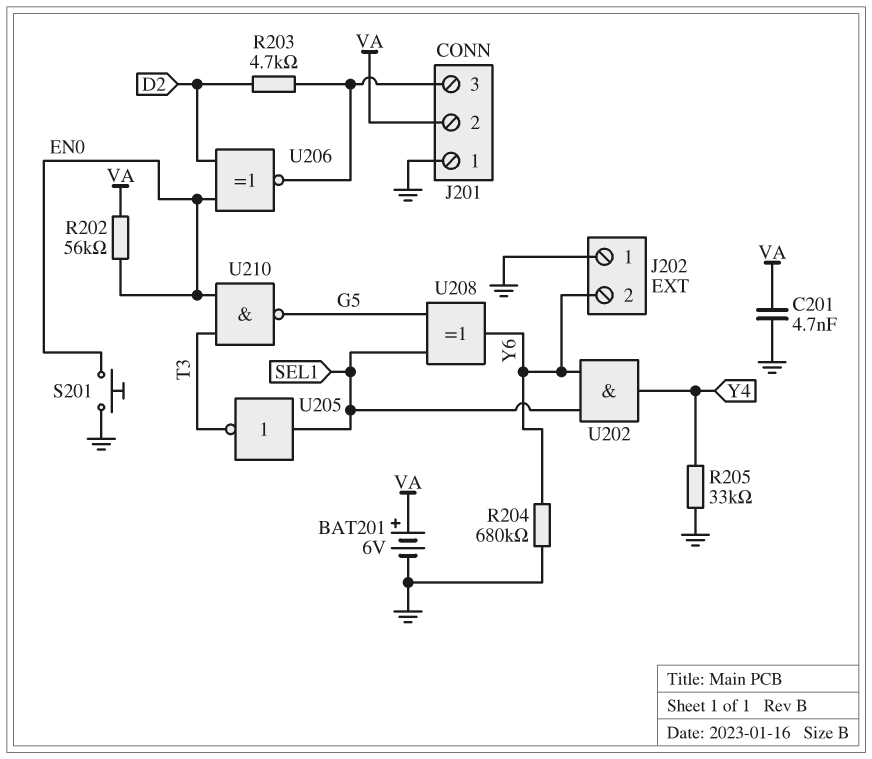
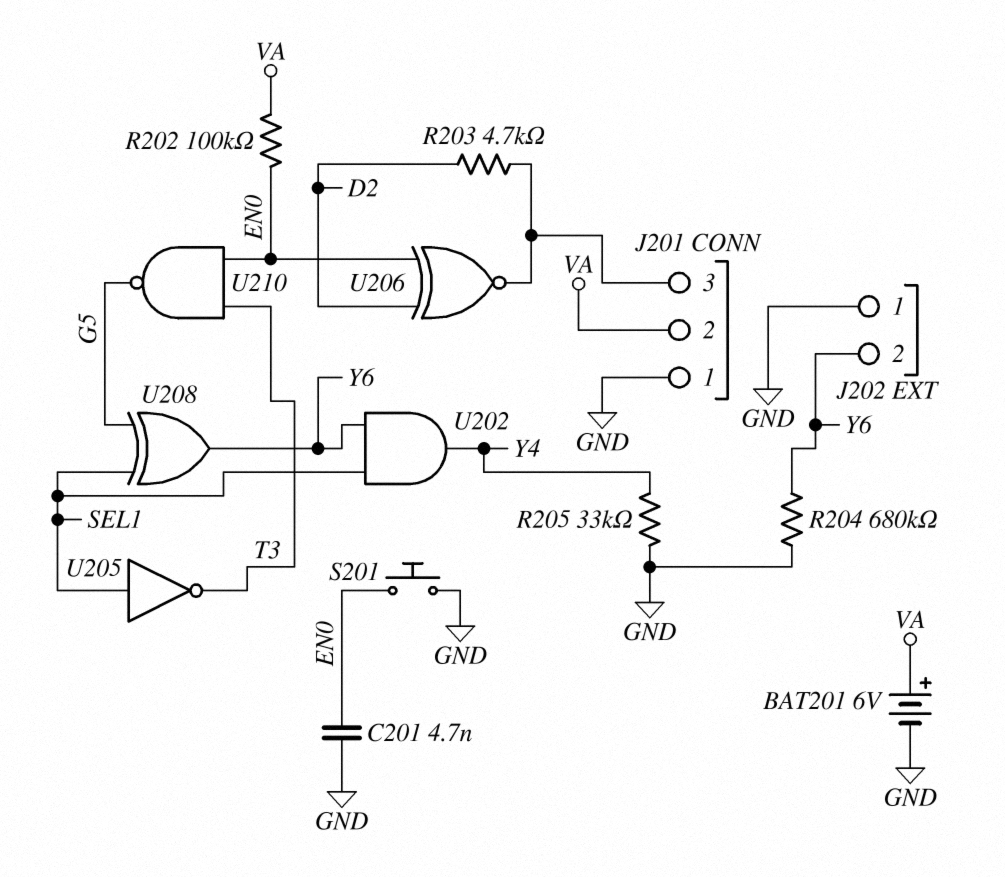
C201: 4.7nF (GND, VA) -> 4.7nF (EN0, GND)
R202: 56k (EN0, VA) -> 100k (EN0, VA)

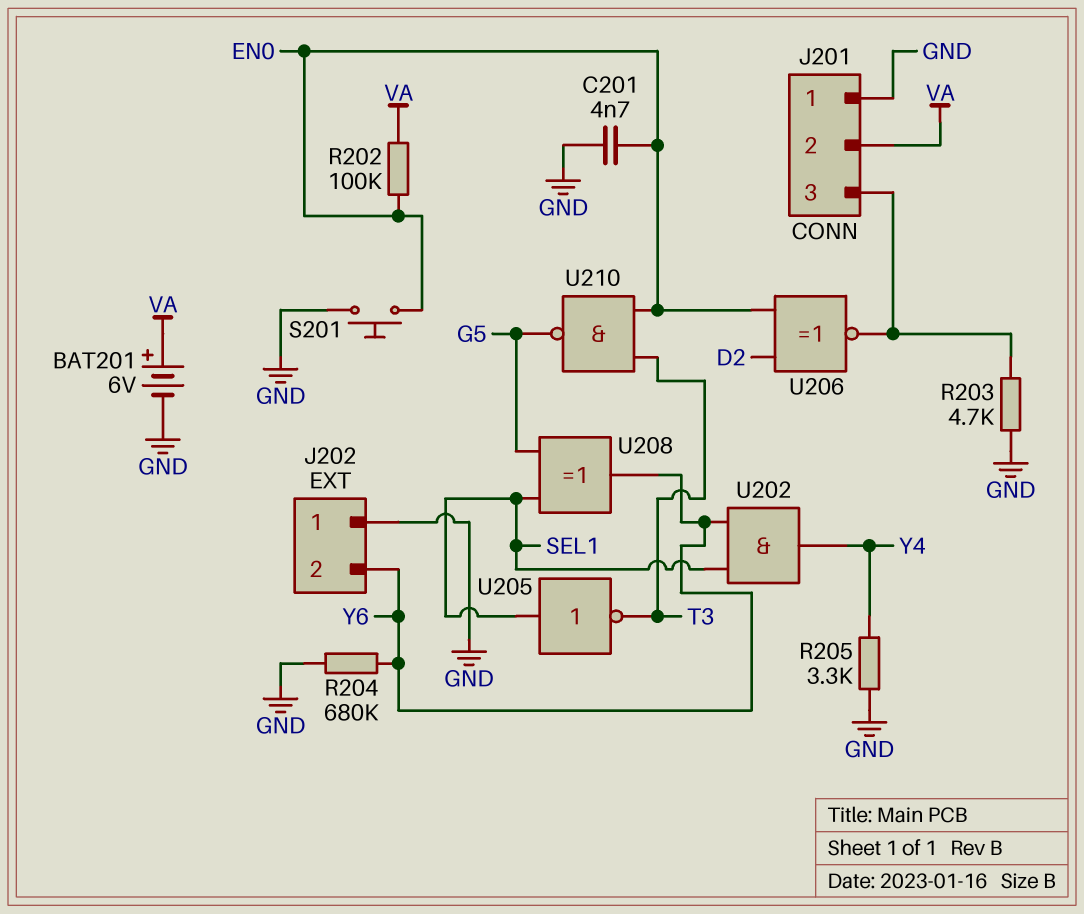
R203: 4.7k (D2, J201/3) -> 4.7k (GND, J201/3)
R205: 33k (GND, Y4) -> 3.3k (GND, Y4)

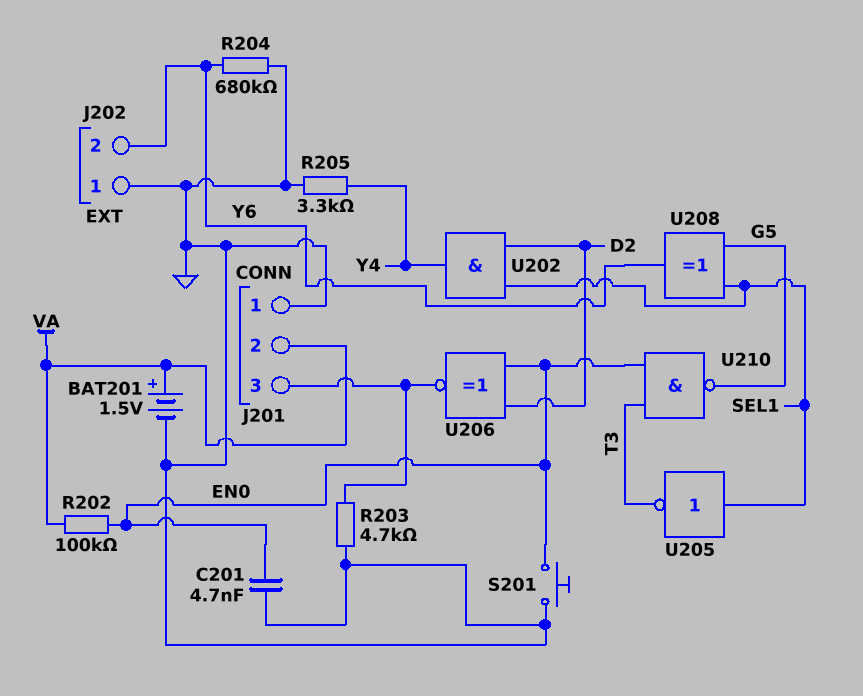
BAT201: 6V (plus VA, minus GND) -> 1.5V (plus VA, minus GND)
U202: AND (in SEL1, in Y6, out Y4) -> AND (in D2, in SEL1, out Y4)

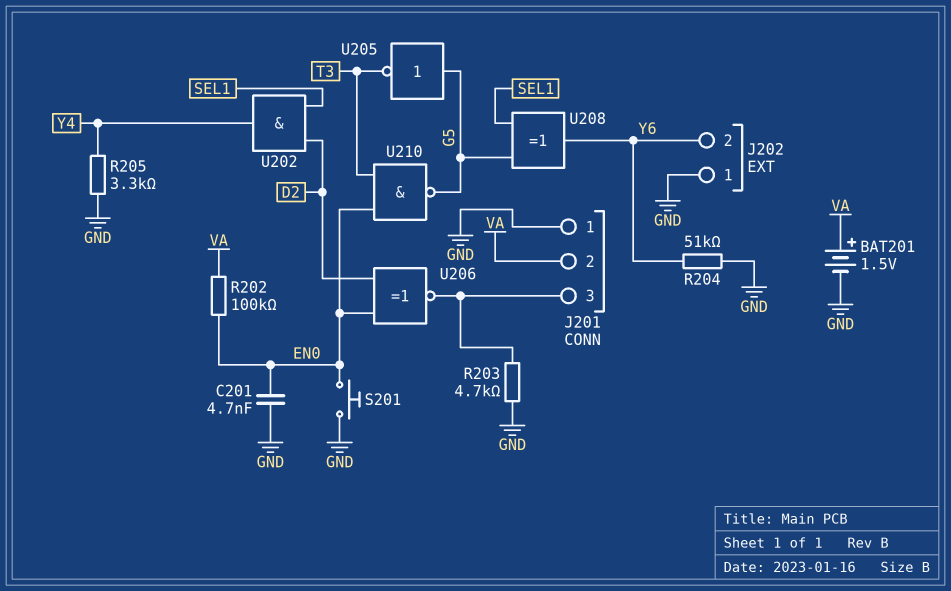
R204: 680k (GND, Y6) -> 51k (GND, Y6)
U205: NOT (in SEL1, out T3) -> NOT (in G5, out T3)

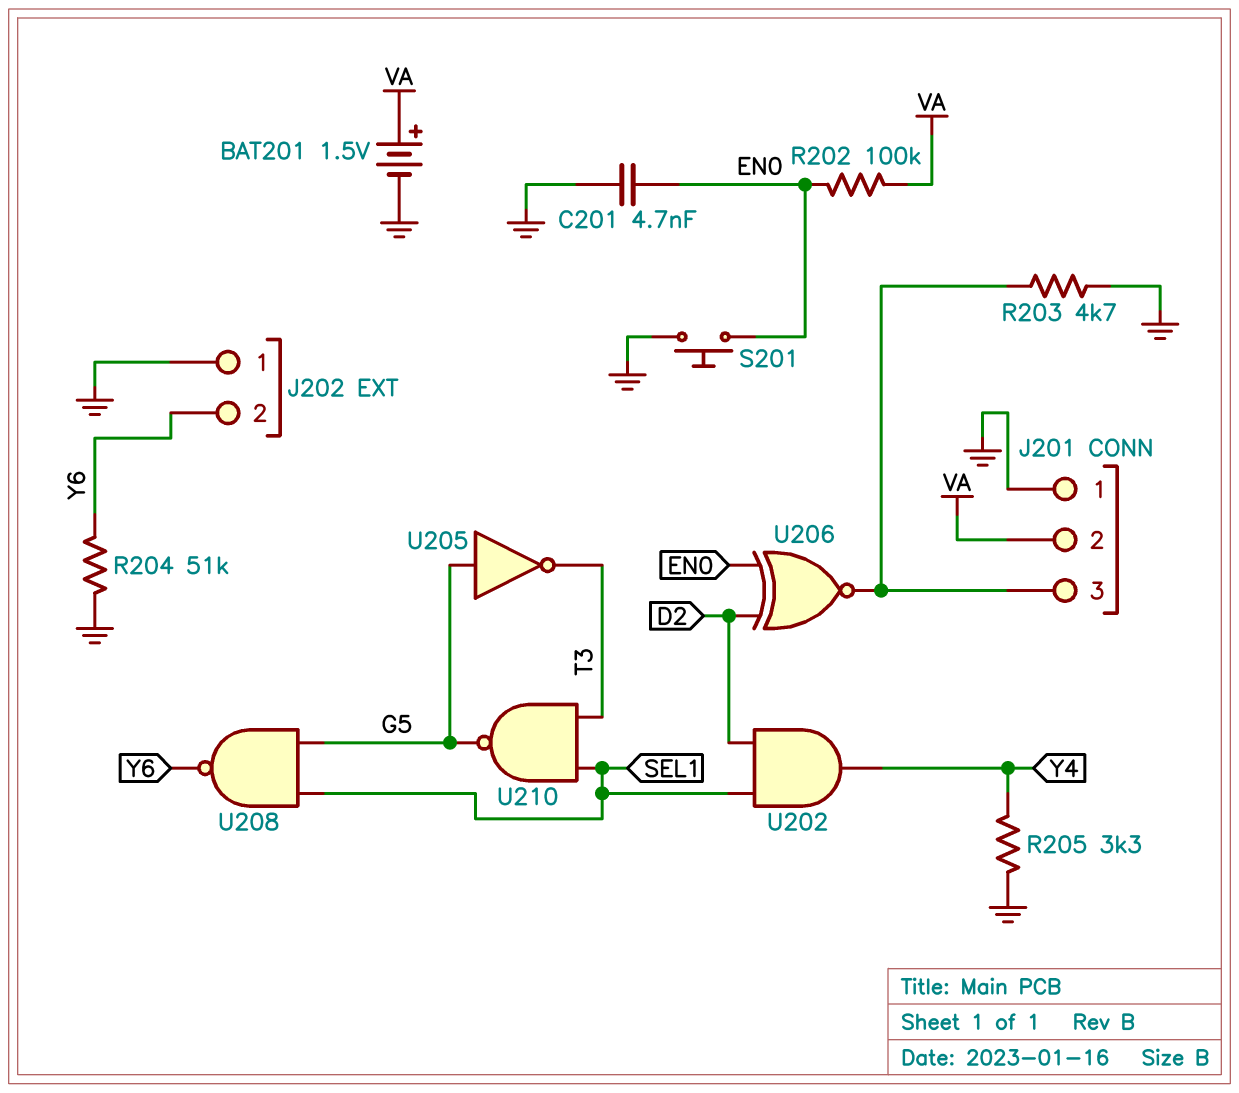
U208: XOR (in G5, in SEL1, out Y6) -> NAND (in G5, in SEL1, out Y6)
U210: NAND (in EN0, in T3, out G5) -> NAND (in SEL1, in T3, out G5)

